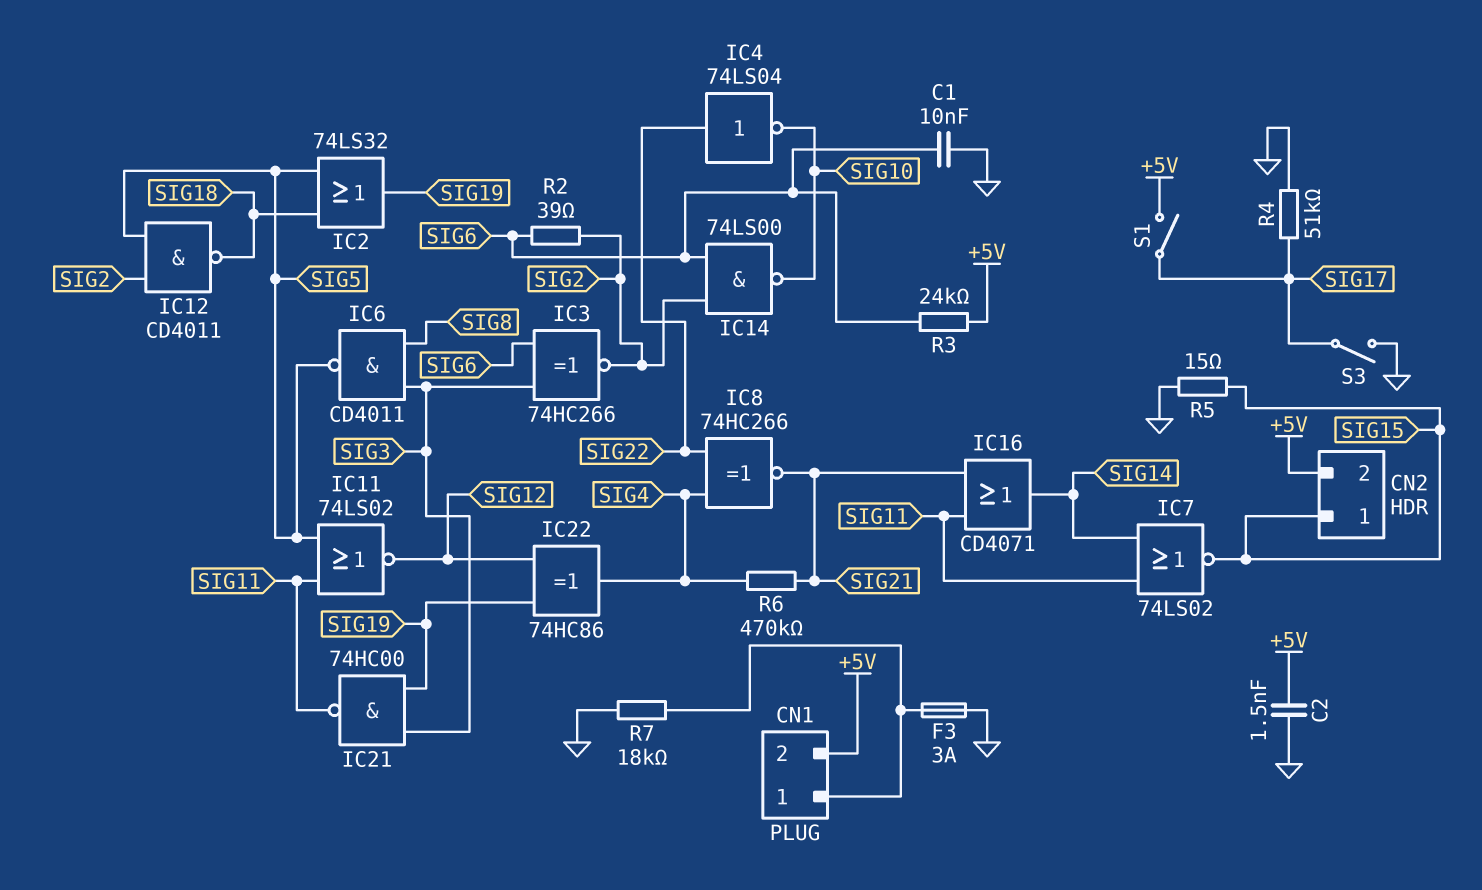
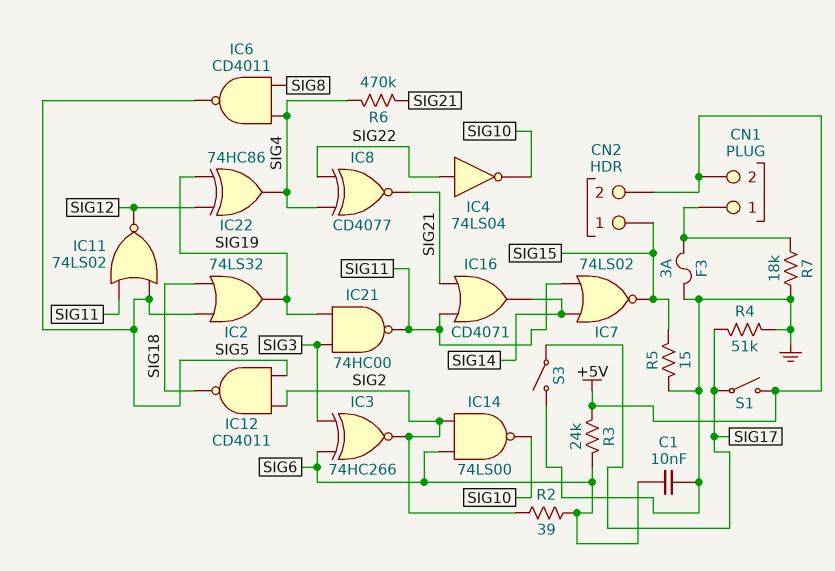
C2: 1.5nF (+5V, GND) -> none
IC6: NAND CD4011 (in SIG3, in SIG8, out SIG5) -> NAND CD4011 (in SIG4, in SIG8, out SIG5)
IC8: XNOR 74HC266 (in SIG4, in SIG22, out SIG21) -> XNOR CD4077 (in SIG4, in SIG22, out SIG21)

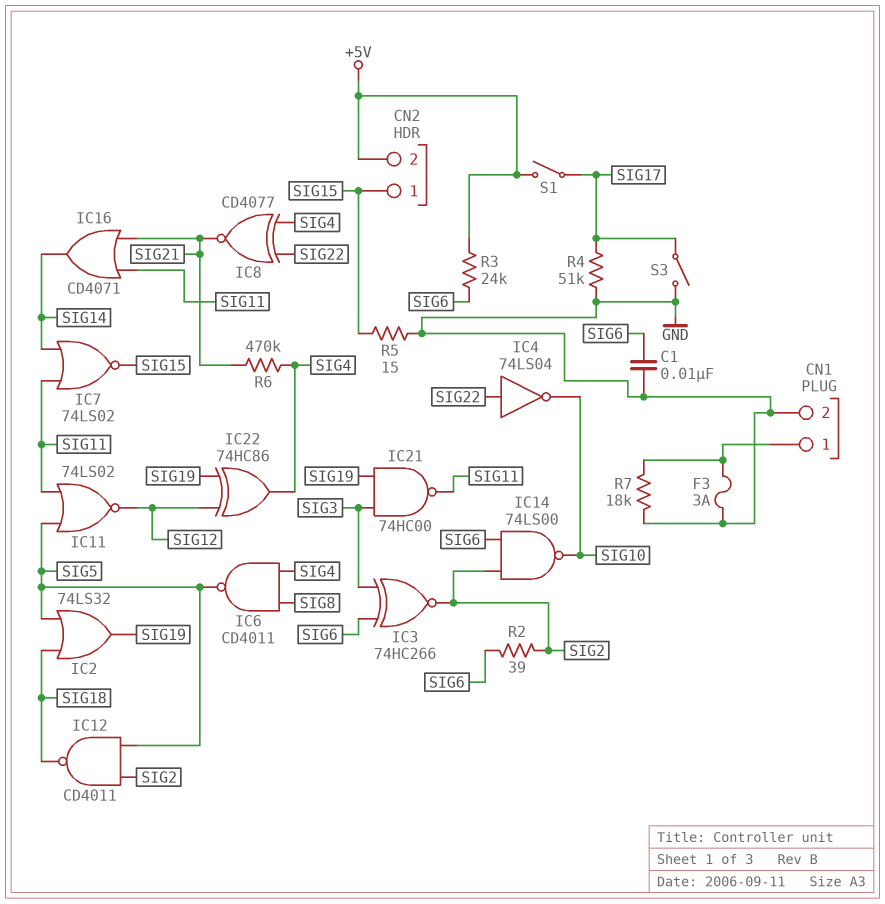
CN1 pin 2: +5V -> GND

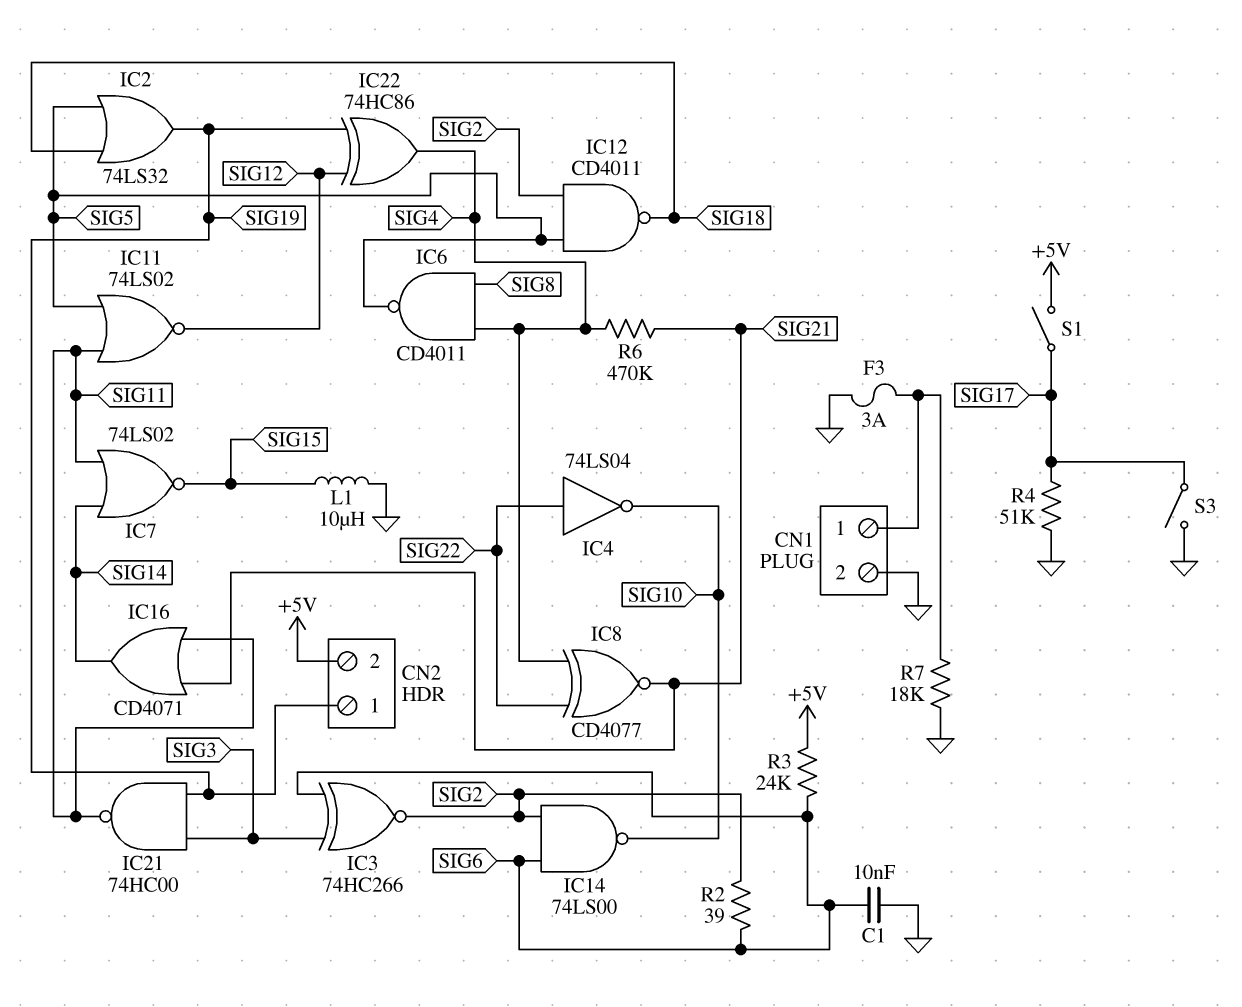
CN2 pin 1: SIG15 -> SIG19
L1: none -> 10uH (GND, SIG15)
R5: 15 (GND, SIG15) -> none

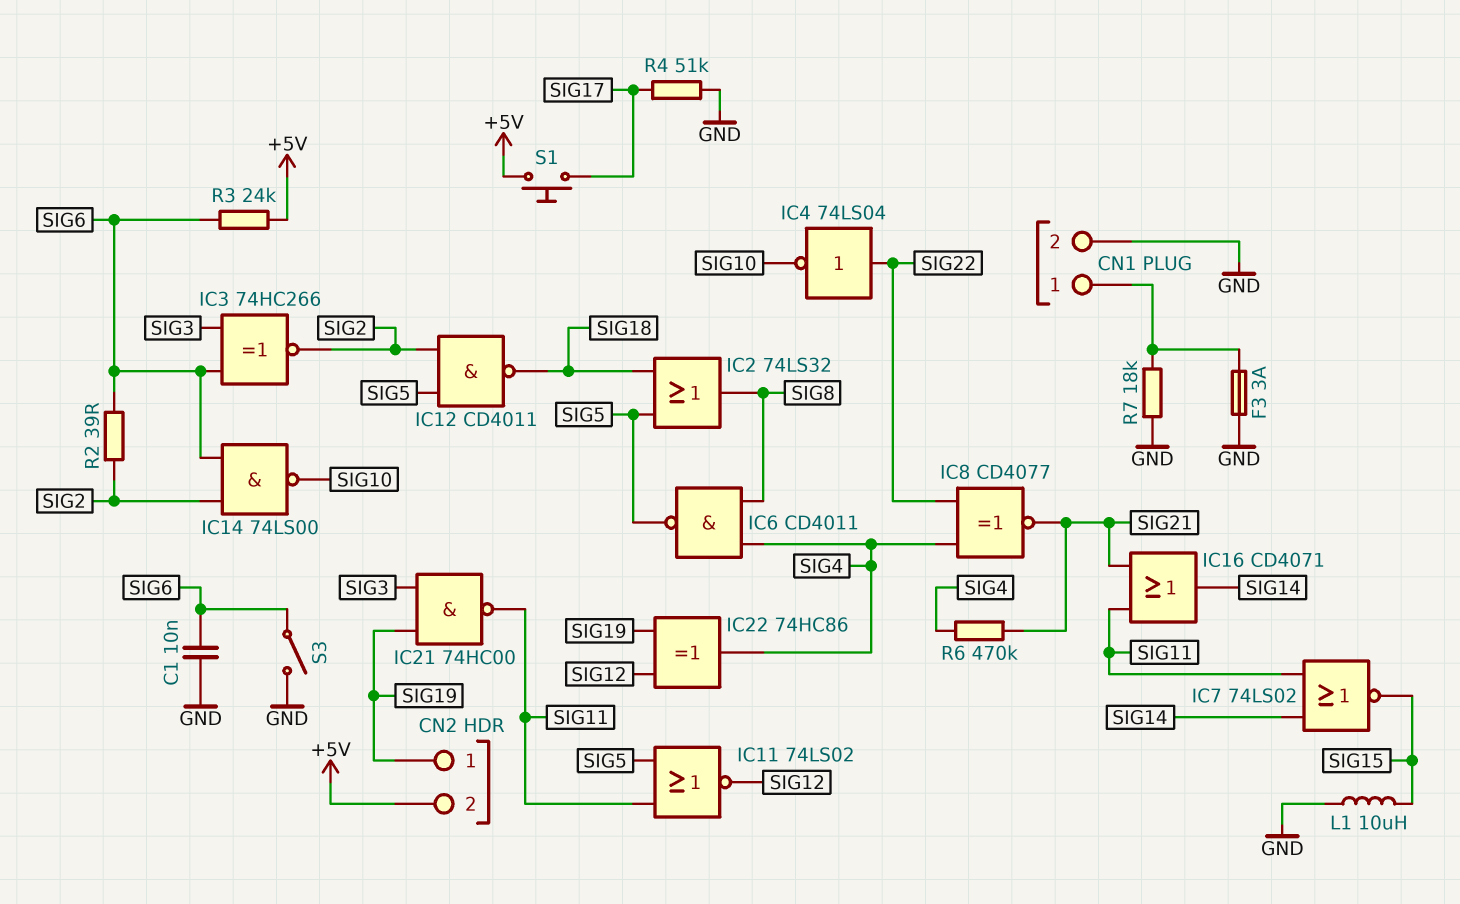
IC2: OR 74LS32 (in SIG5, in SIG18, out SIG19) -> OR 74LS32 (in SIG5, in SIG18, out SIG8)
S1: switch (+5V, SIG17) -> button (+5V, SIG17)
S3: switch (GND, SIG17) -> switch (GND, SIG6)

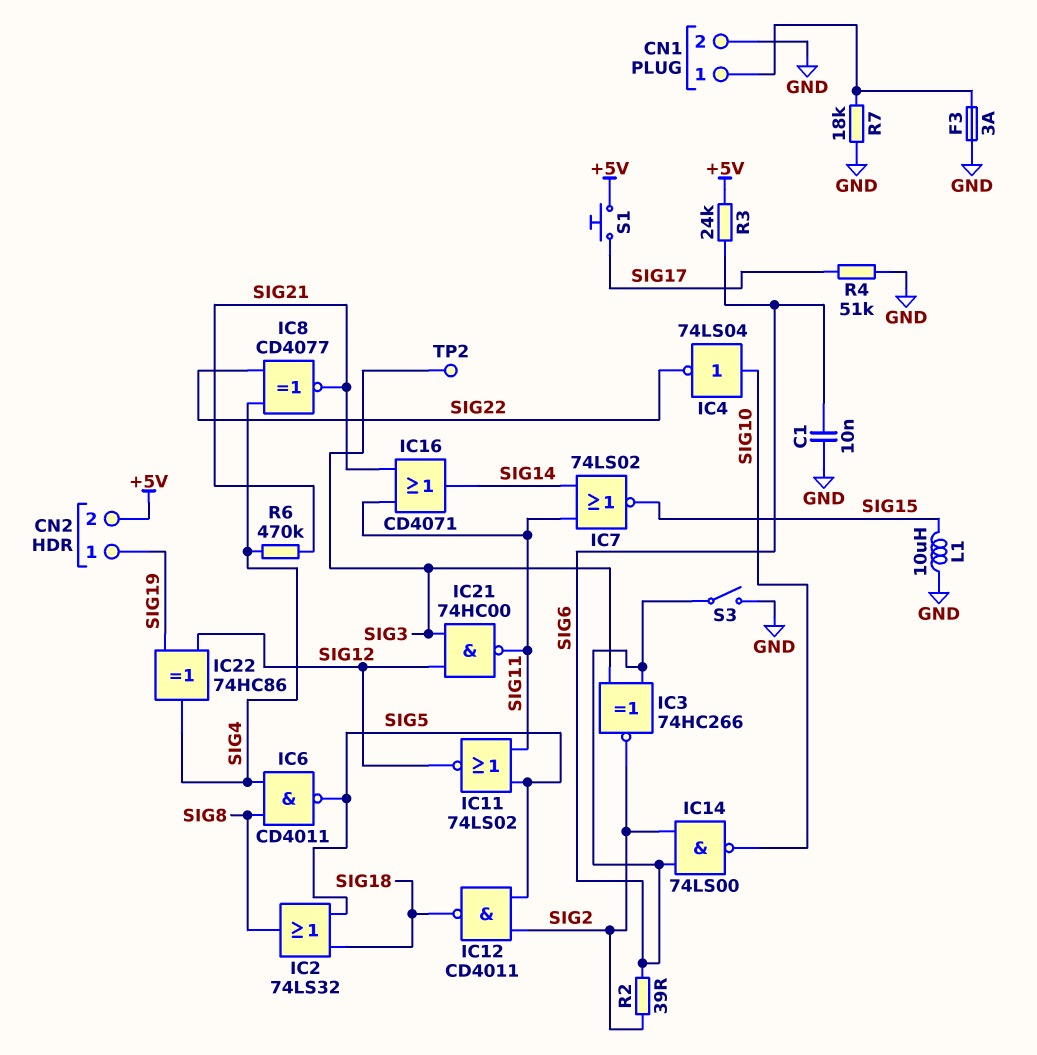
IC4: NOT 74LS04 (in SIG22, out SIG10) -> NOT 74LS04 (in SIG10, out SIG22)
IC21: NAND 74HC00 (in SIG3, in SIG19, out SIG11) -> NAND 74HC00 (in SIG3, in SIG12, out SIG11)
TP2: none -> test point (SIG3)

